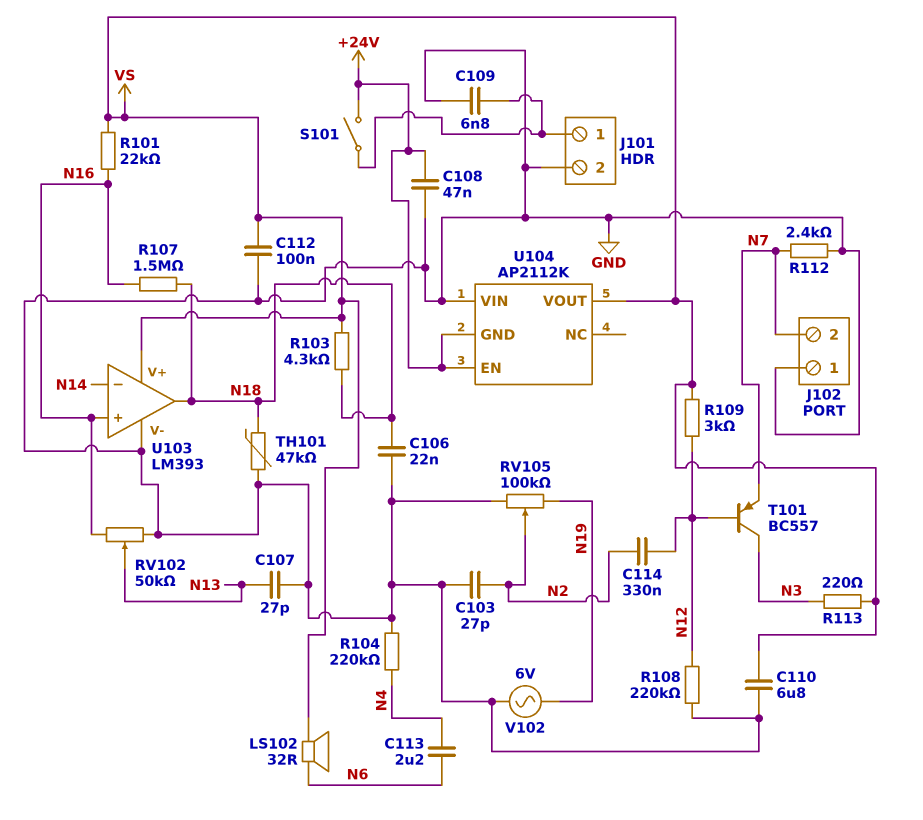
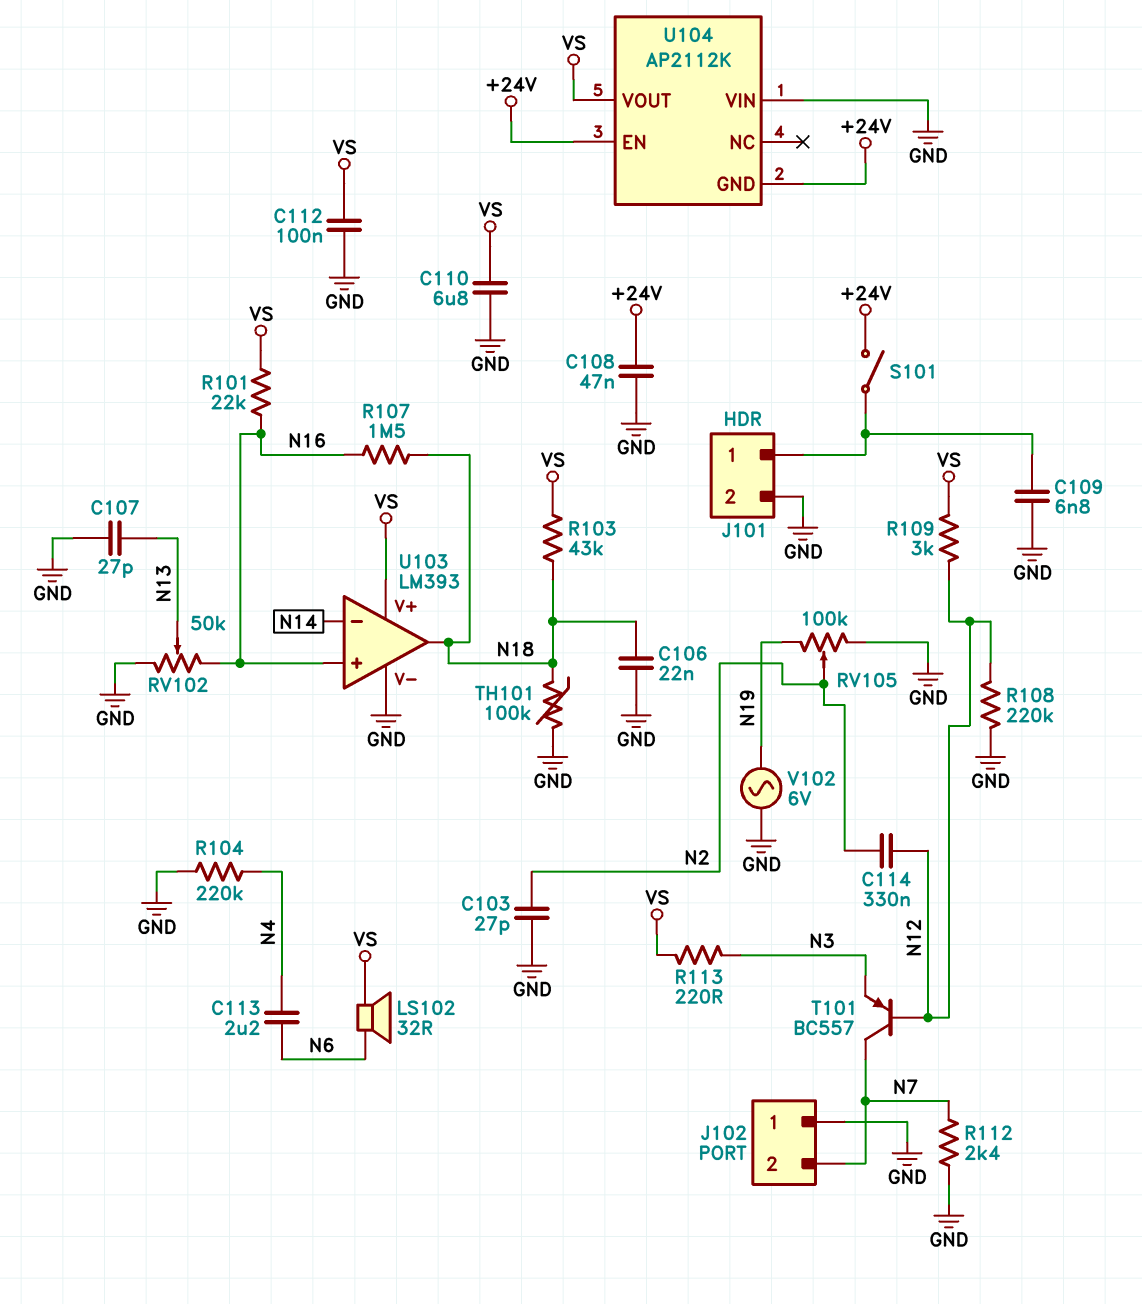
R103: 4.3k (N18, VS) -> 43k (N18, VS)
T101: PNP BC557 (B N12, C N3, E N7) -> PNP BC557 (B N12, C N7, E N3)
TH101: 47k (GND, N18) -> 100k (GND, N18)

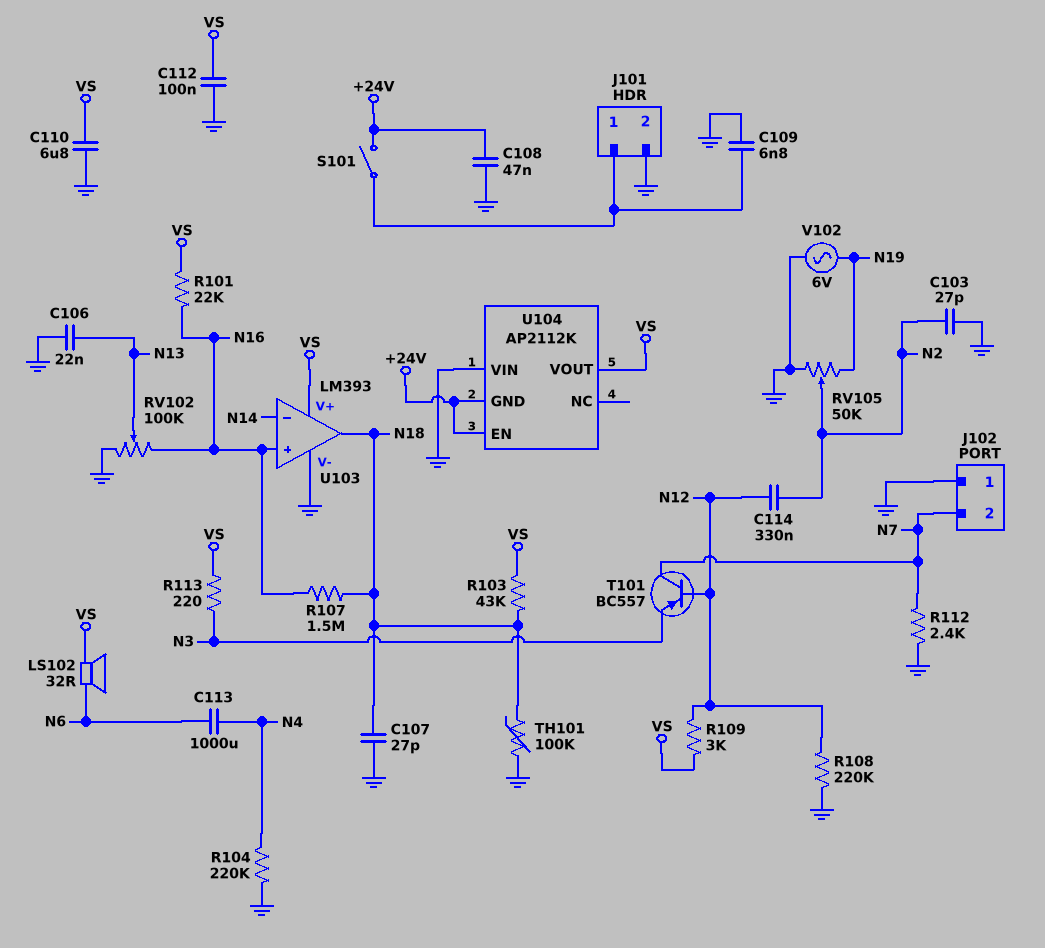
C106: 22nF (GND, N18) -> 22nF (GND, N13)
C107: 27pF (GND, N13) -> 27pF (GND, N18)
C113: 2.2uF (N4, N6) -> 1000uF (N4, N6)
RV102: 50k (GND, N16, wiper N13) -> 100k (GND, N16, wiper N13)
RV105: 100k (GND, N19, wiper N2) -> 50k (GND, N19, wiper N2)

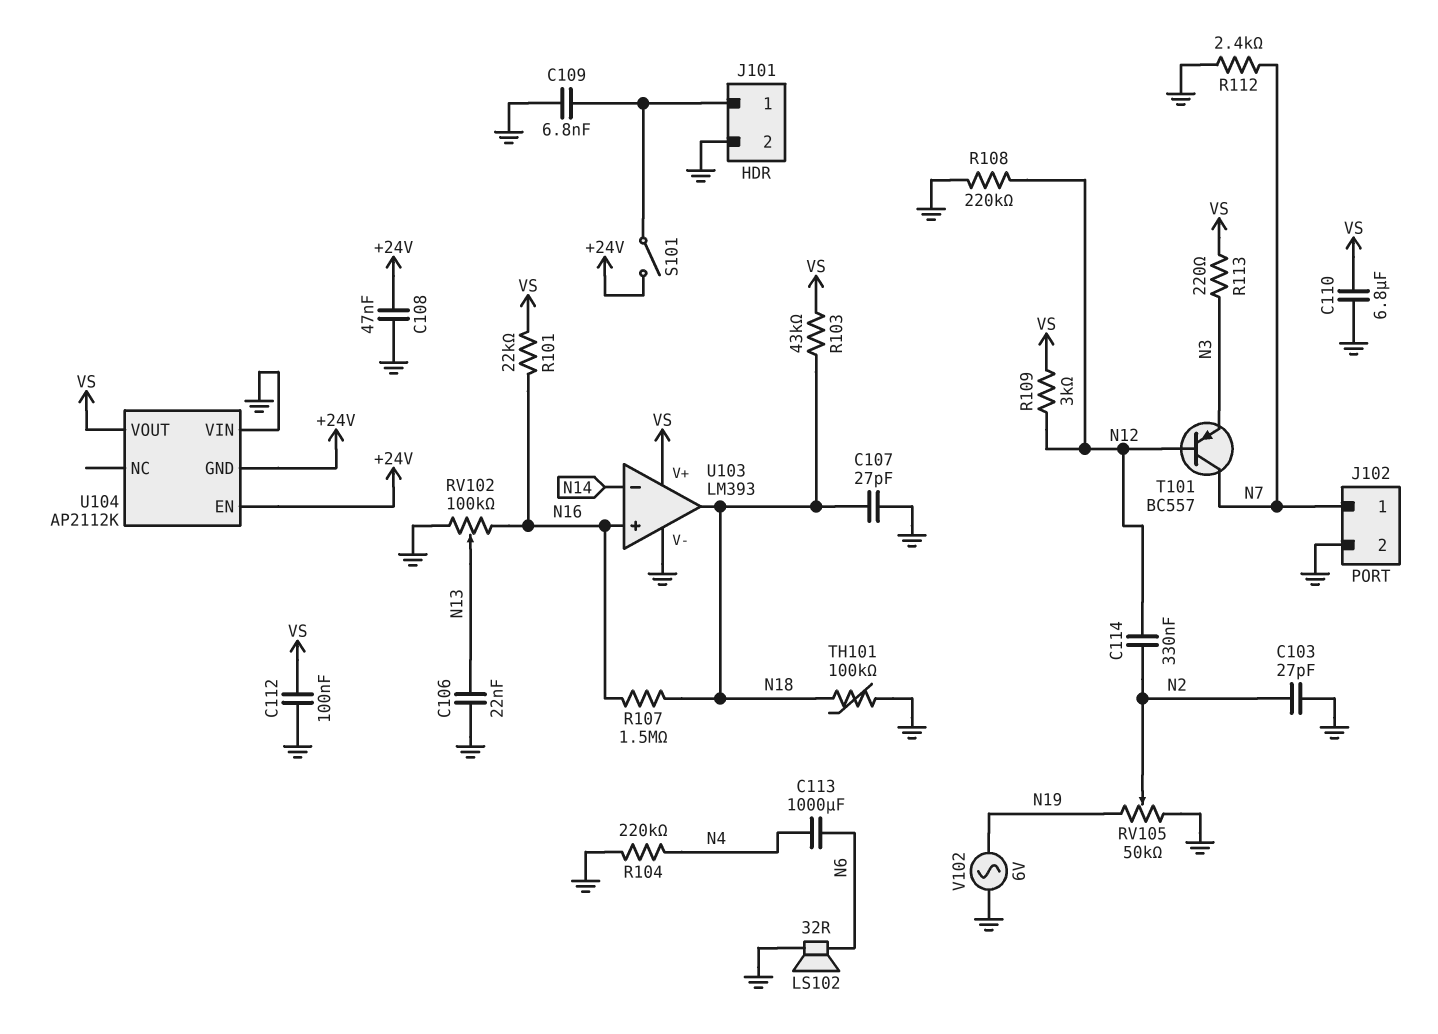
J102 pin 1: GND -> N7
J102 pin 2: N7 -> GND
LS102: speaker 32R (N6, VS) -> speaker 32R (GND, N6)

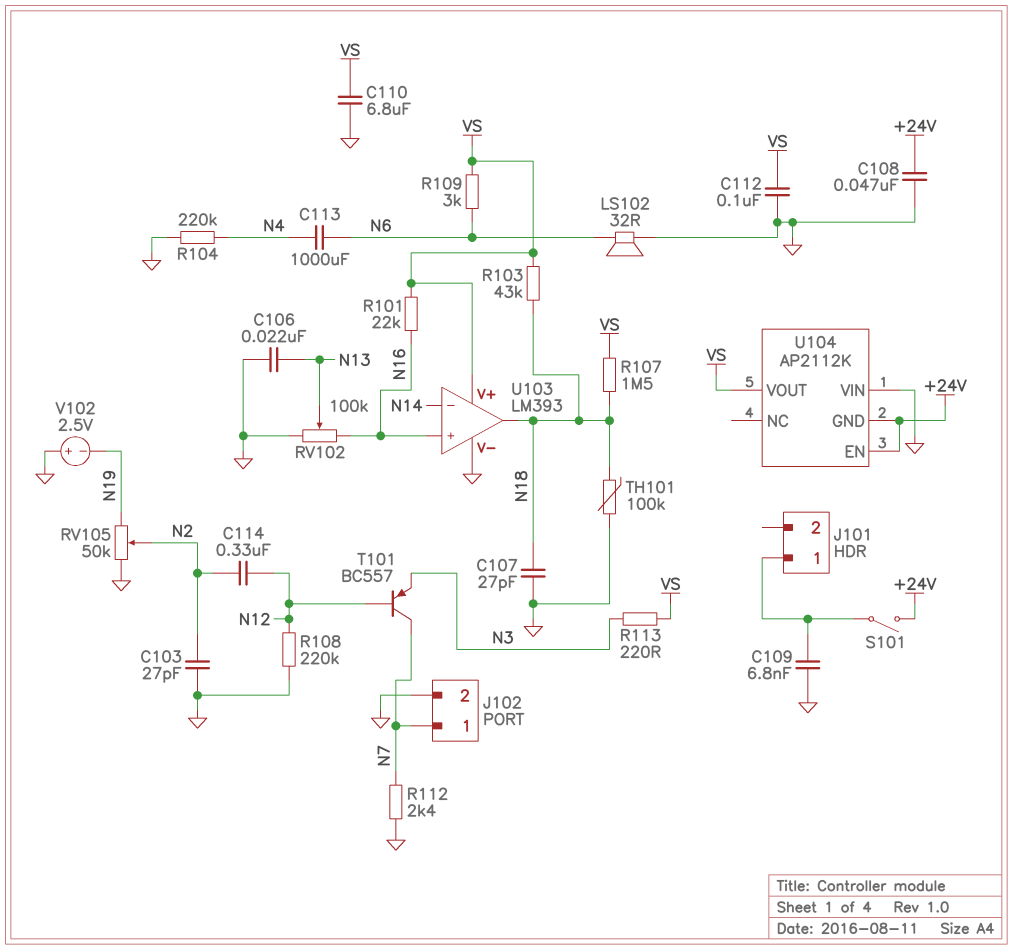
J101 pin 2: GND -> none
R107: 1.5M (N16, N18) -> 1.5M (N18, VS)
R109: 3k (N12, VS) -> 3k (N6, VS)
V102: AC 6V (GND, N19) -> 2.5V (plus GND, minus N19)

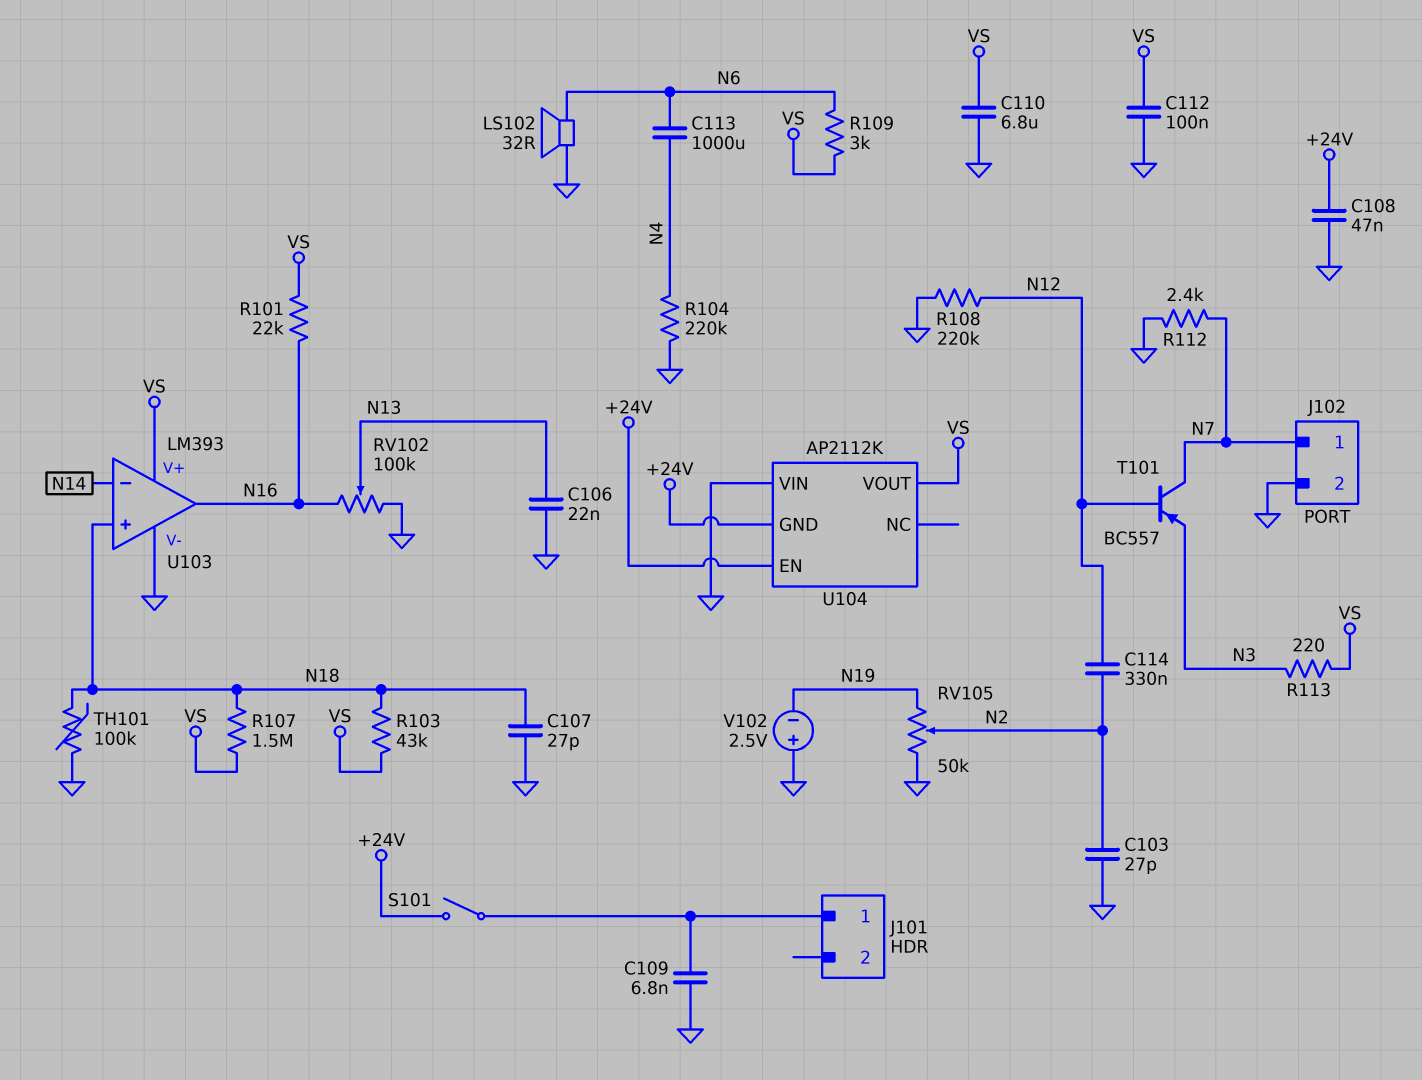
U103 pin in+: N16 -> N18
U103 pin out: N18 -> N16

